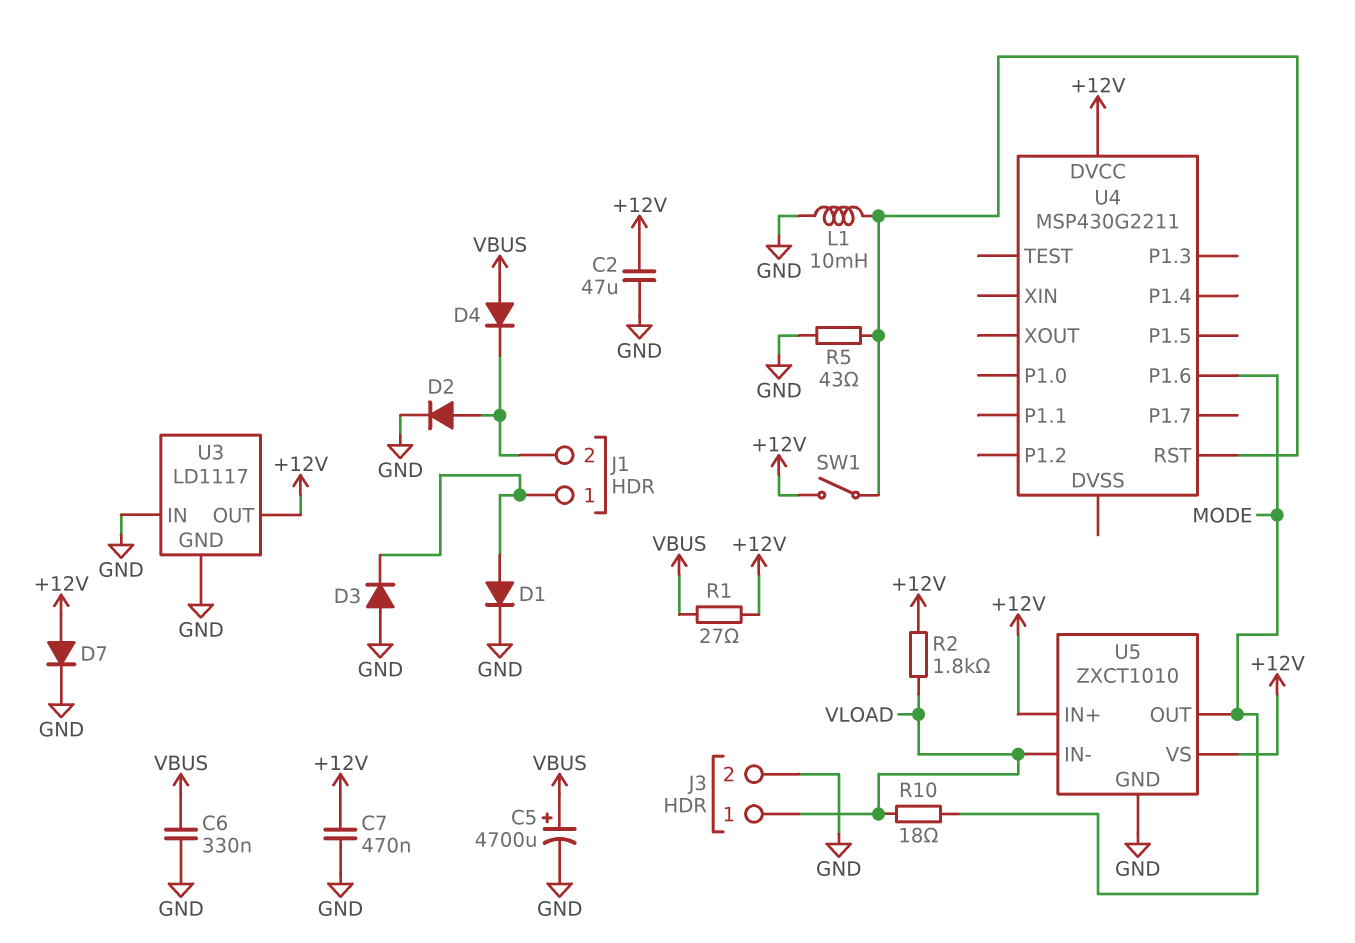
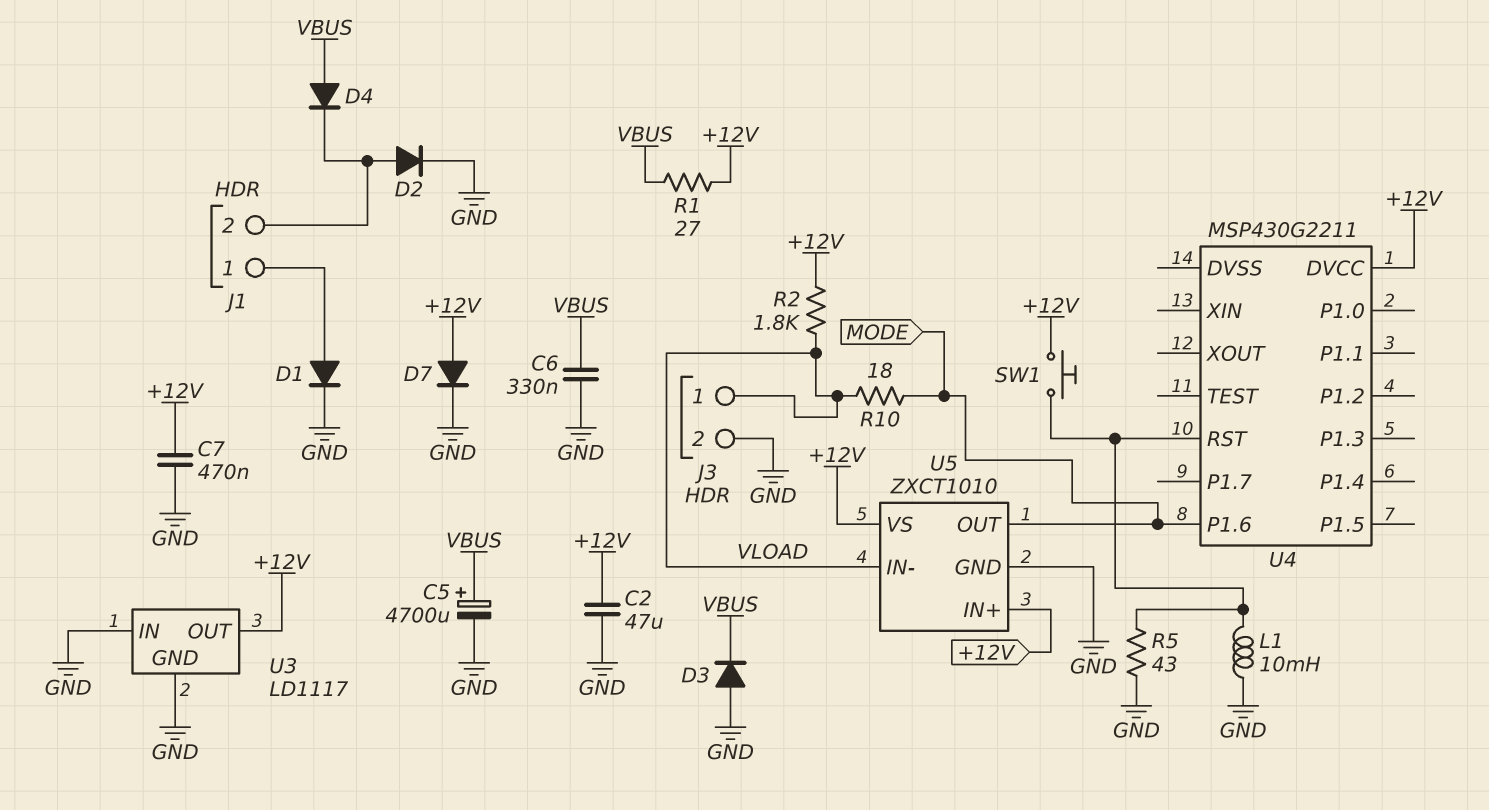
D3: diode (A GND, K J1/1) -> diode (A GND, K VBUS)
SW1: switch (+12V, U4/RST) -> button (+12V, U4/RST)

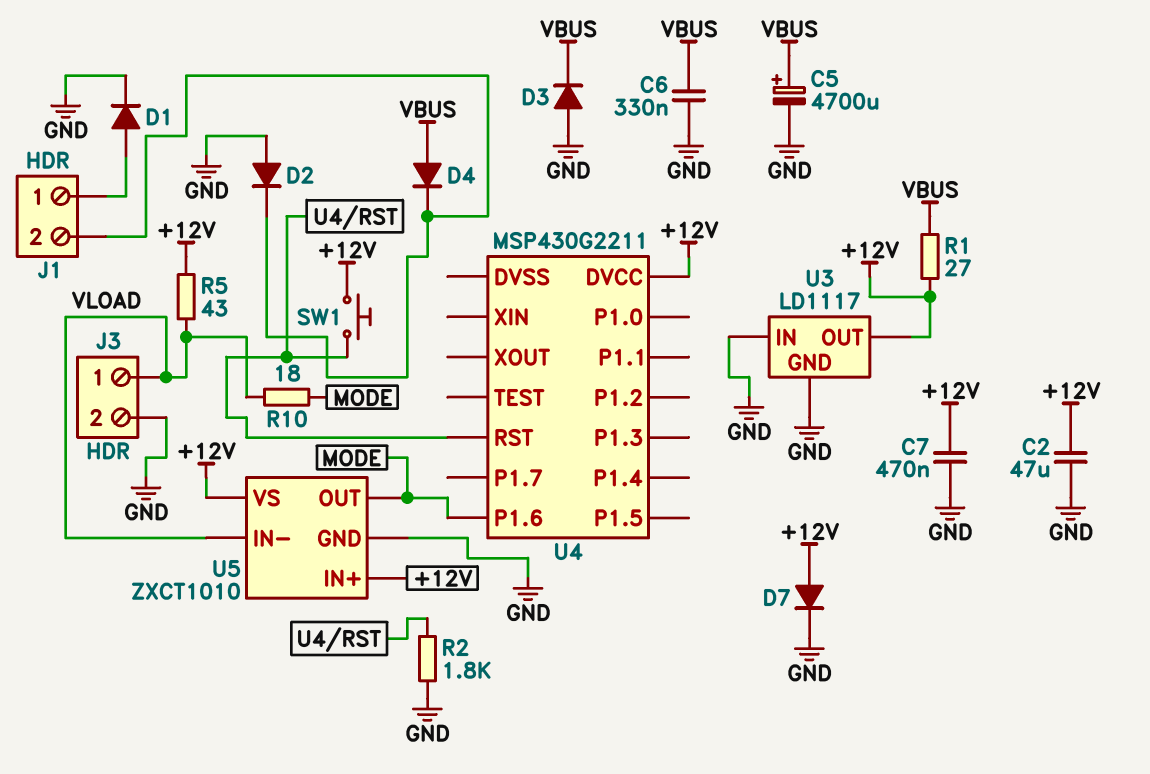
D2: diode (A J1/2, K GND) -> diode (A GND, K J1/2)
L1: 10mH (GND, U4/RST) -> none
R2: 1.8k (+12V, VLOAD) -> 1.8k (GND, U4/RST)
R5: 43 (GND, U4/RST) -> 43 (+12V, VLOAD)

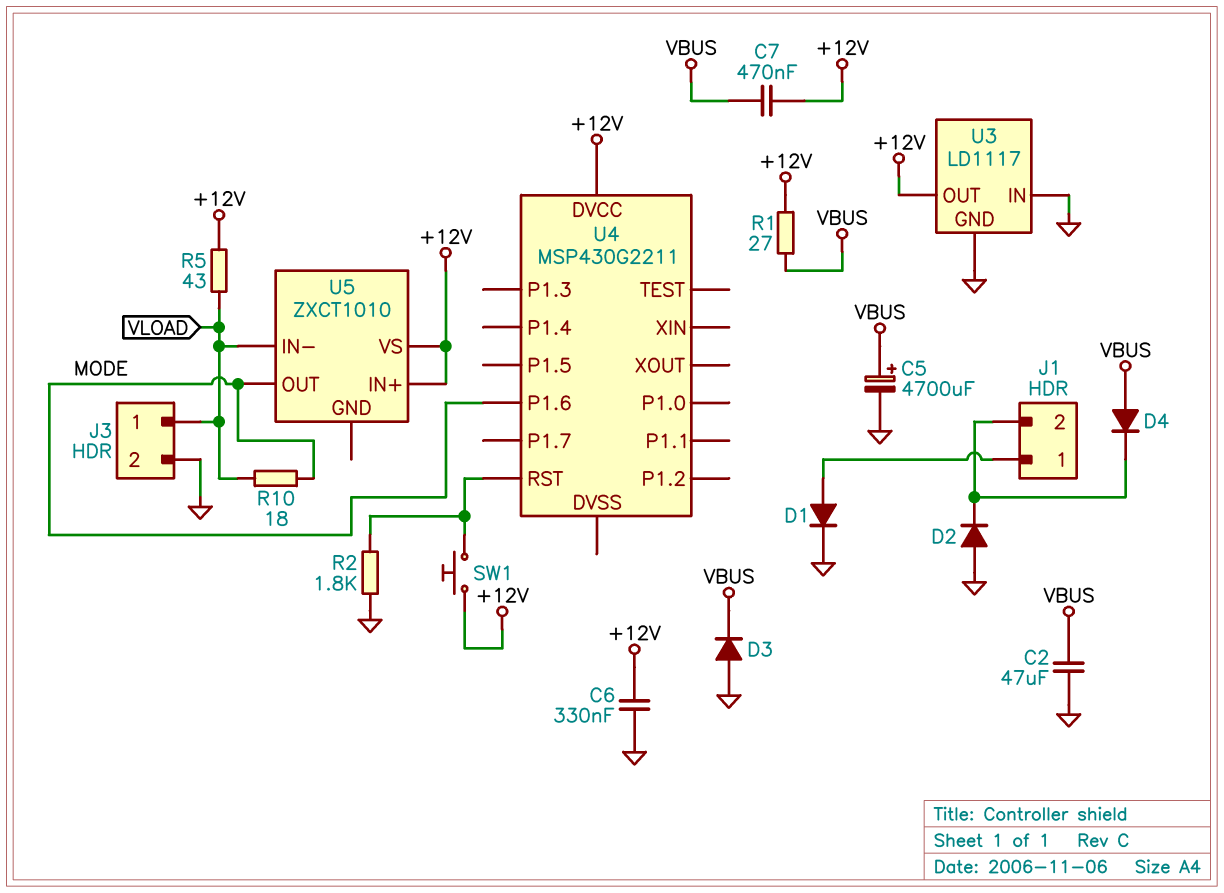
C2: 47uF (+12V, GND) -> 47uF (GND, VBUS)
C6: 330nF (GND, VBUS) -> 330nF (+12V, GND)
C7: 470nF (+12V, GND) -> 470nF (+12V, VBUS)
D7: diode (A +12V, K GND) -> none
U5 pin GND: GND -> none

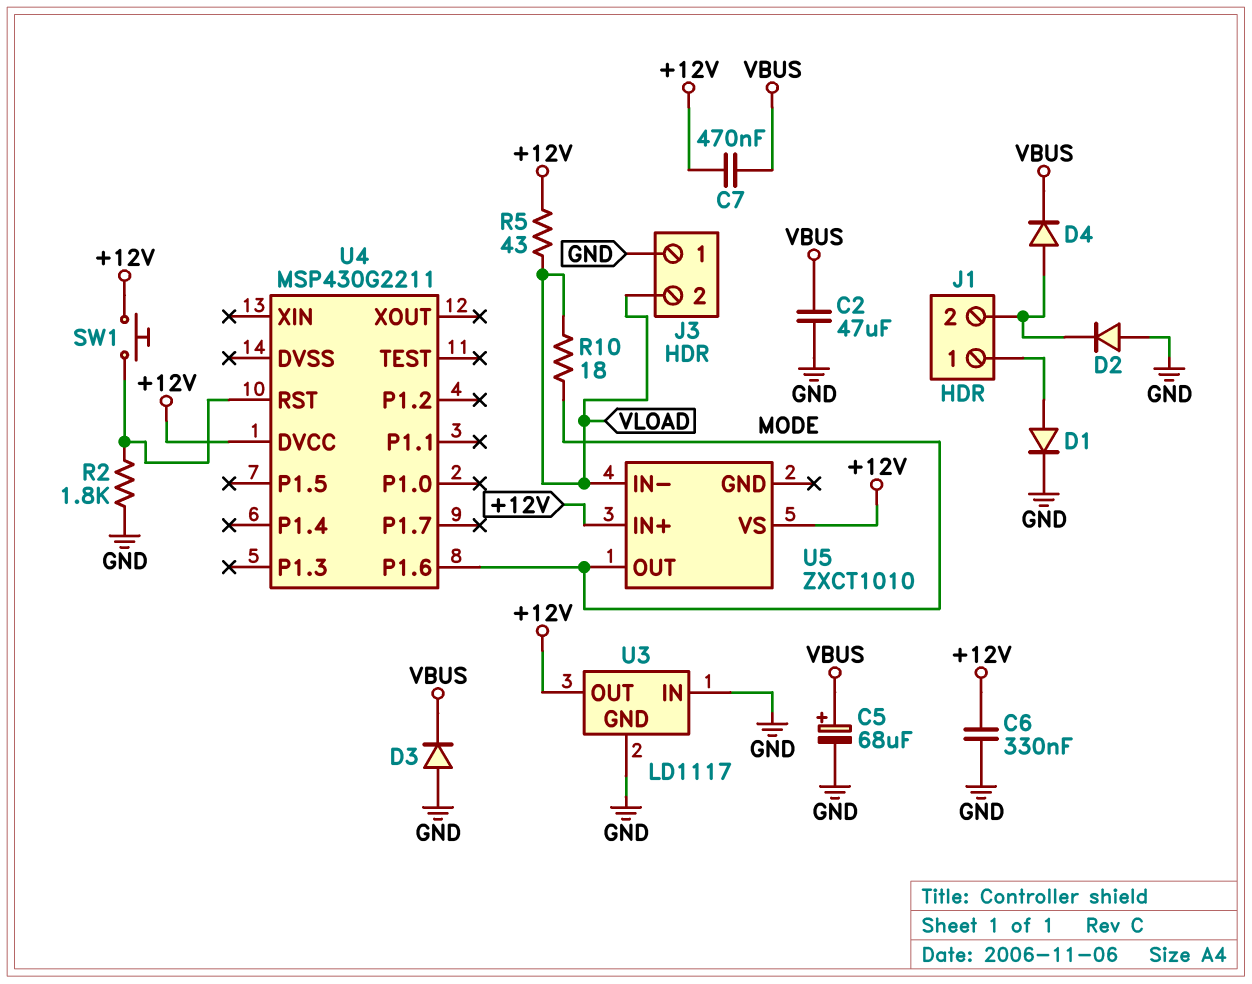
C5: 4700uF (plus VBUS, minus GND) -> 68uF (plus VBUS, minus GND)
D4: diode (A VBUS, K J1/2) -> diode (A J1/2, K VBUS)
J3 pin 1: VLOAD -> GND
J3 pin 2: GND -> VLOAD
R1: 27 (+12V, VBUS) -> none

